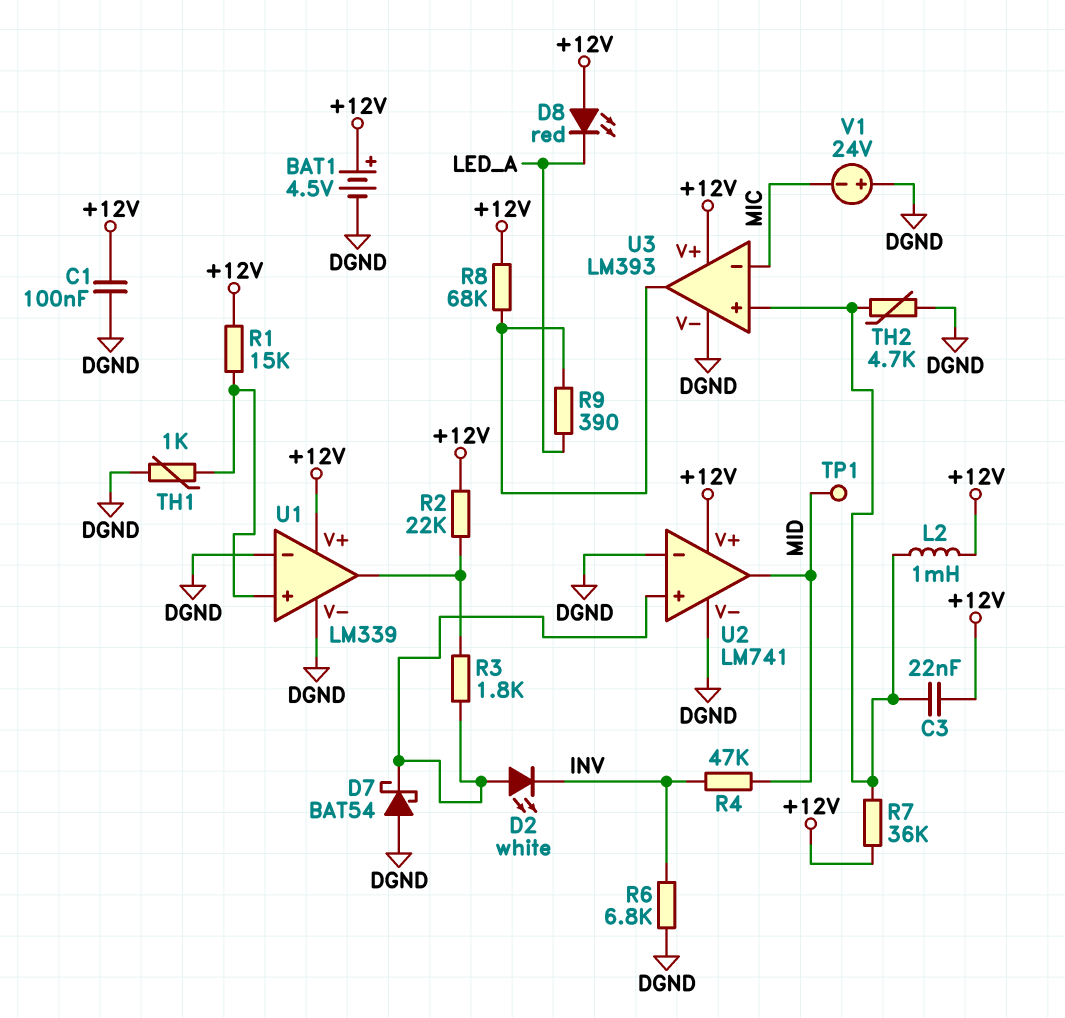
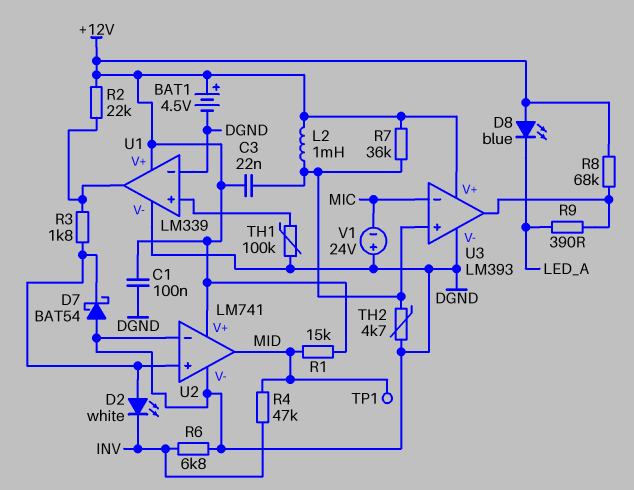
D8: LED red (A +12V, K LED_A) -> LED blue (A +12V, K LED_A)
R1: 15k (+12V, U1/in+) -> 15k (+12V, MID)
TH1: 1k (DGND, U1/in+) -> 100k (DGND, U1/in+)

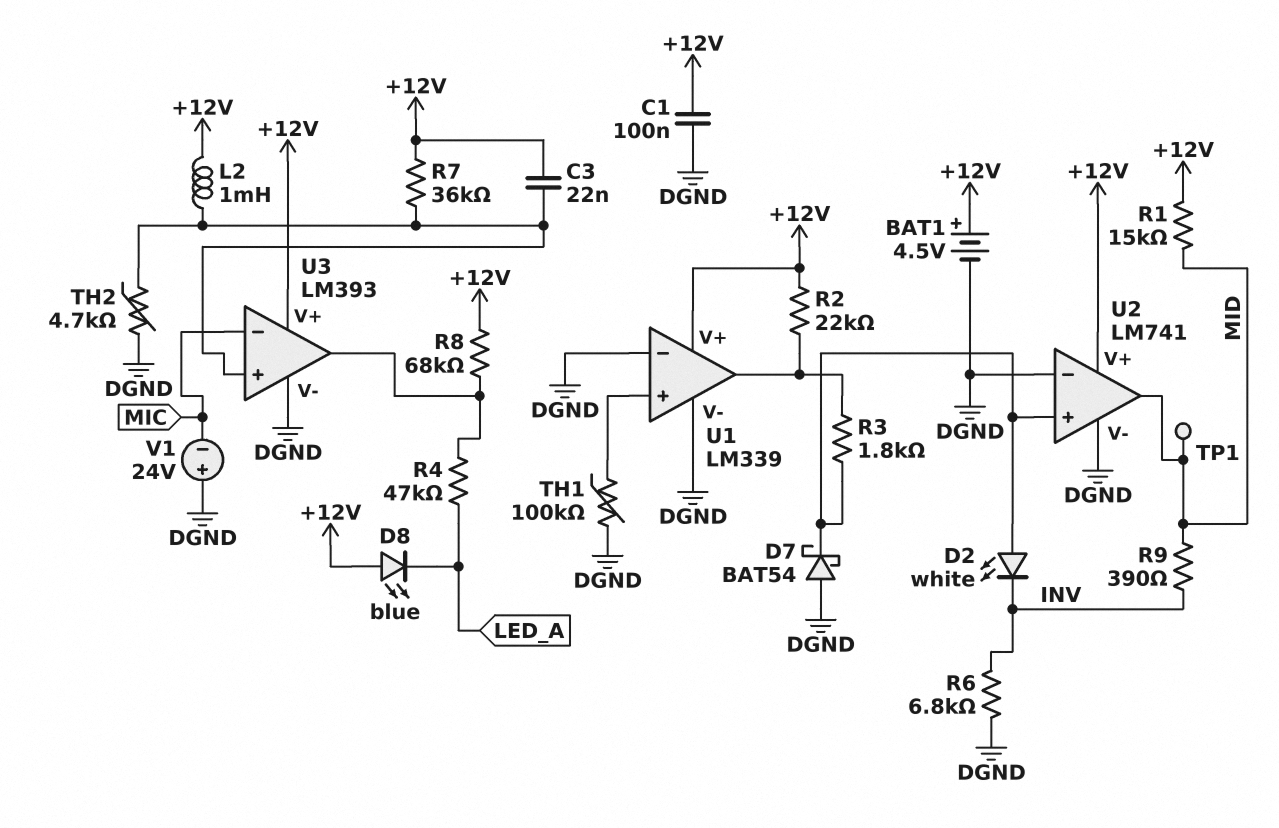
R4: 47k (INV, MID) -> 47k (LED_A, U3/out)
R9: 390 (LED_A, U3/out) -> 390 (INV, MID)

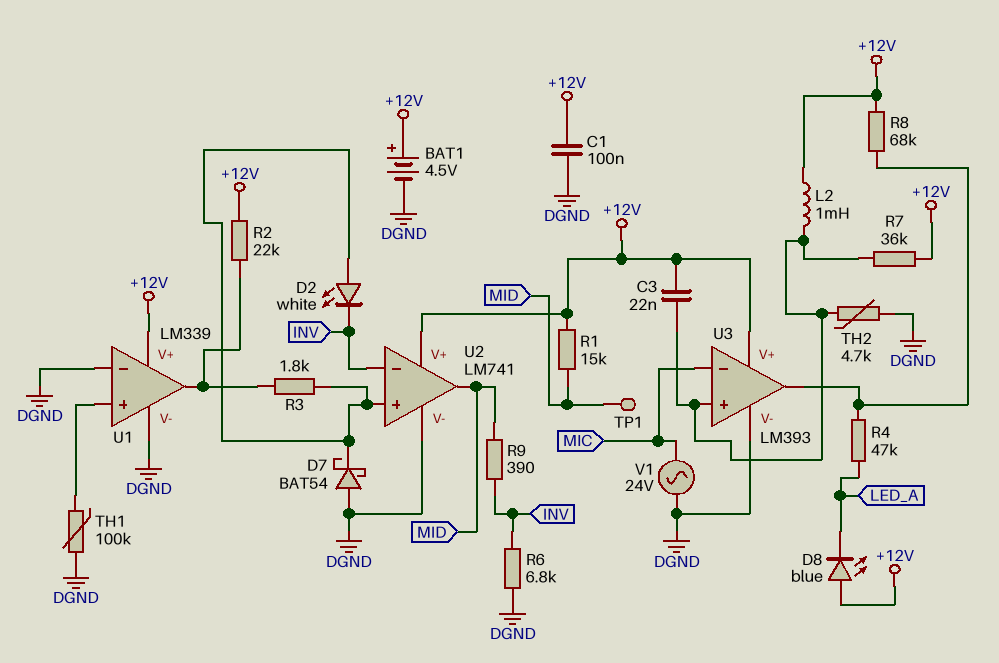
U2 pin in-: DGND -> INV
V1: 24V (plus DGND, minus MIC) -> AC 24V (DGND, MIC)

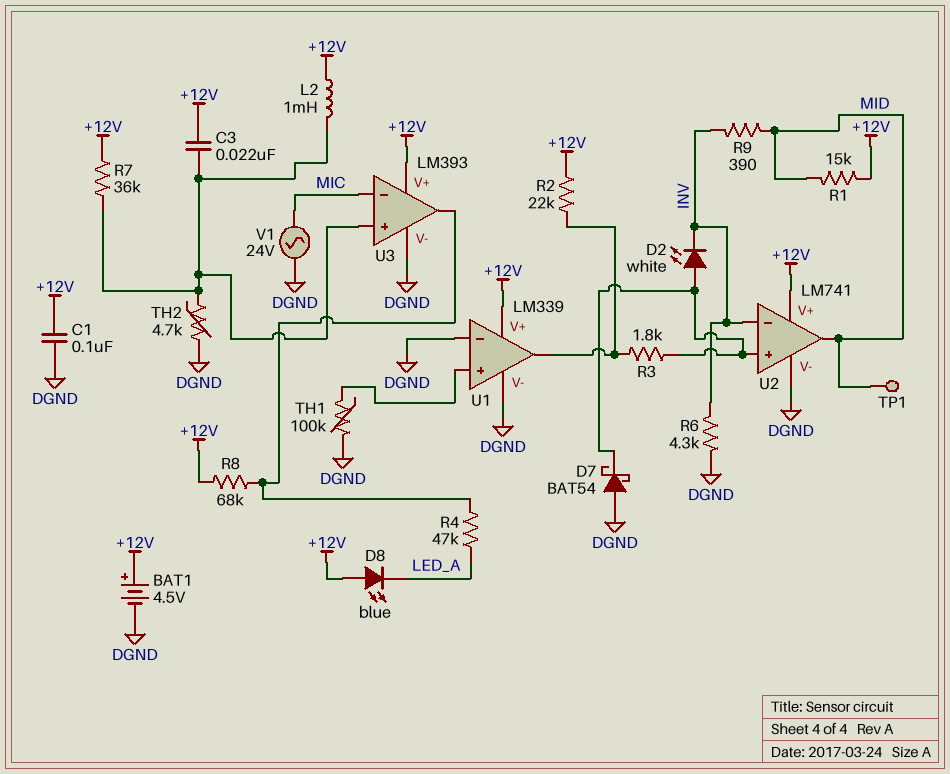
R6: 6.8k (DGND, INV) -> 4.3k (DGND, INV)

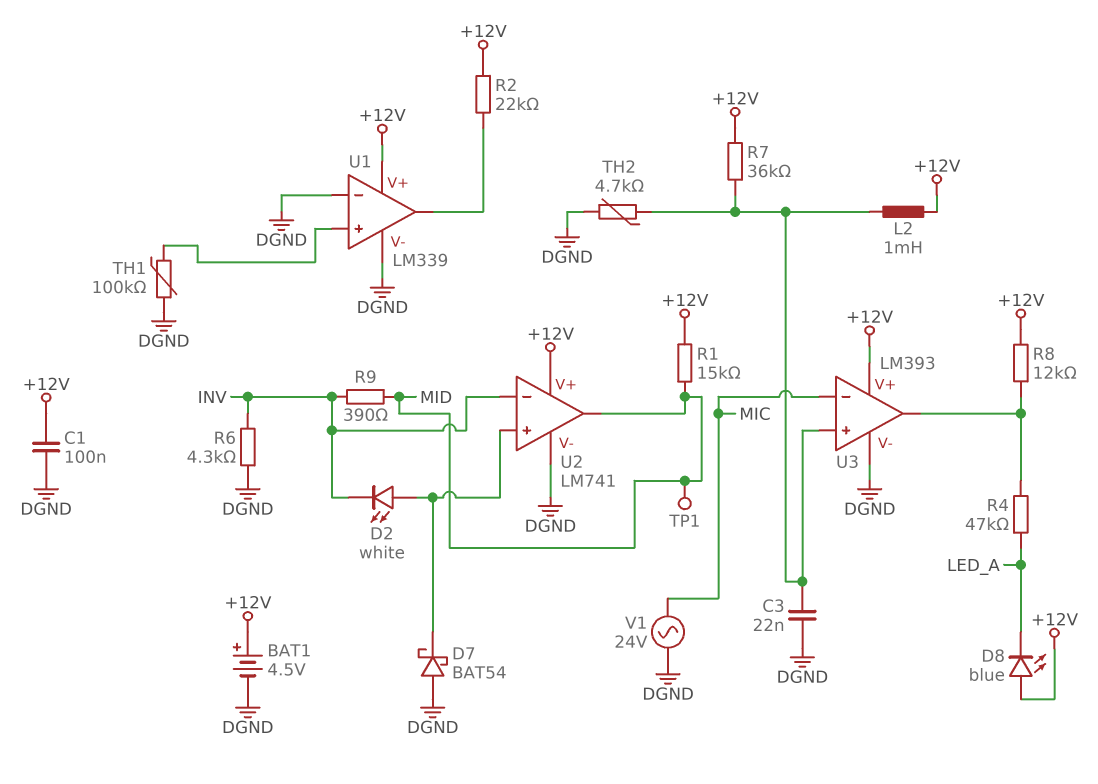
C3: 22nF (+12V, U3/in+) -> 22nF (DGND, U3/in+)
R3: 1.8k (U1/out, U2/in+) -> none
R8: 68k (+12V, U3/out) -> 12k (+12V, U3/out)

